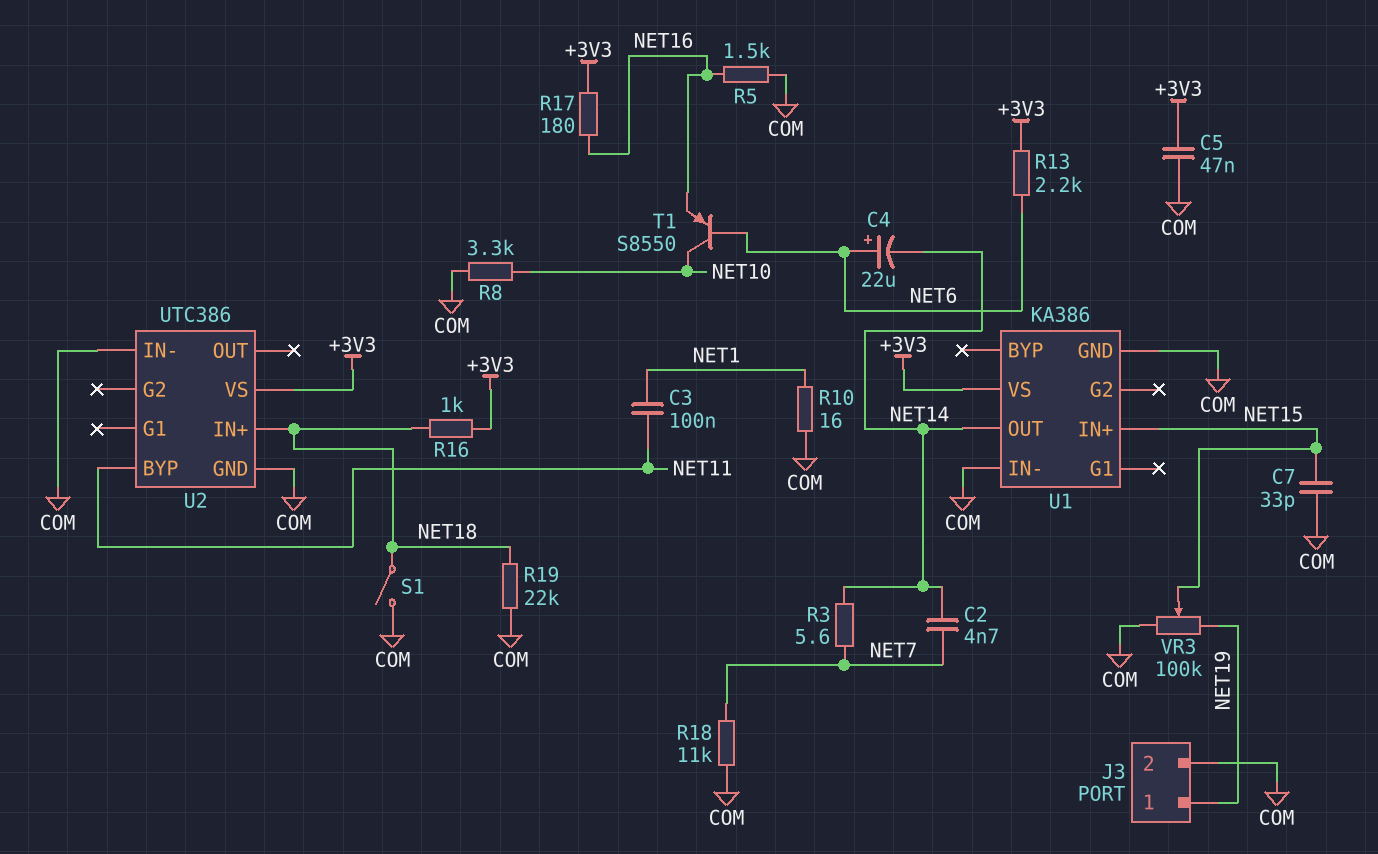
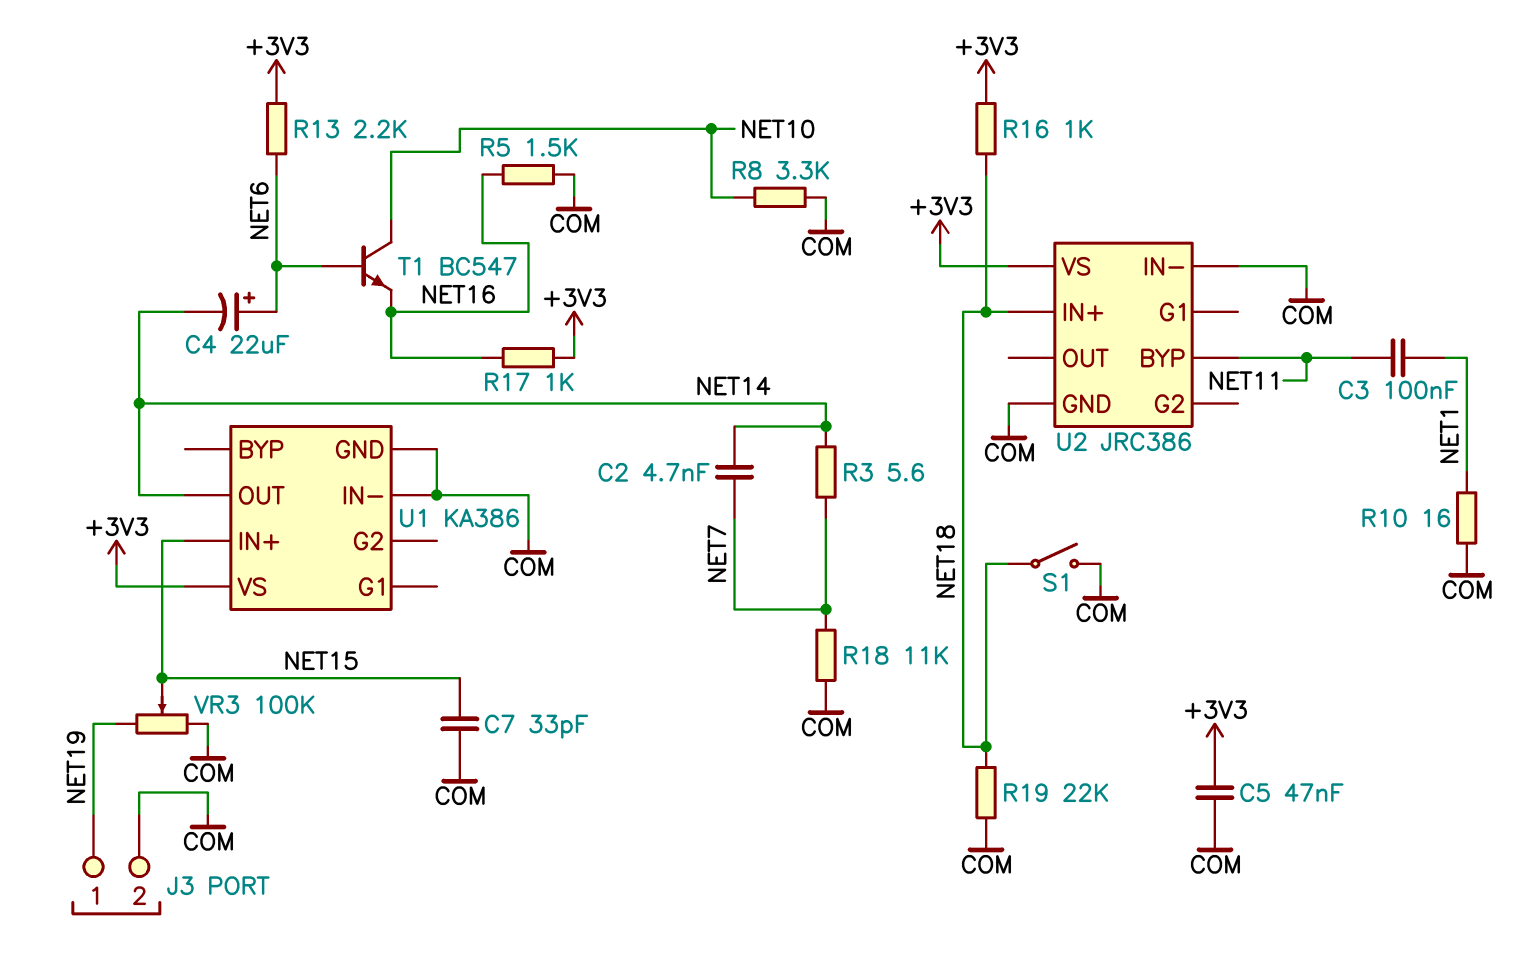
R17: 180 (+3V3, NET16) -> 1k (+3V3, NET16)
T1: PNP S8550 (B NET6, C NET10, E NET16) -> NPN BC547 (B NET6, C NET10, E NET16)
U2: UTC386 -> JRC386

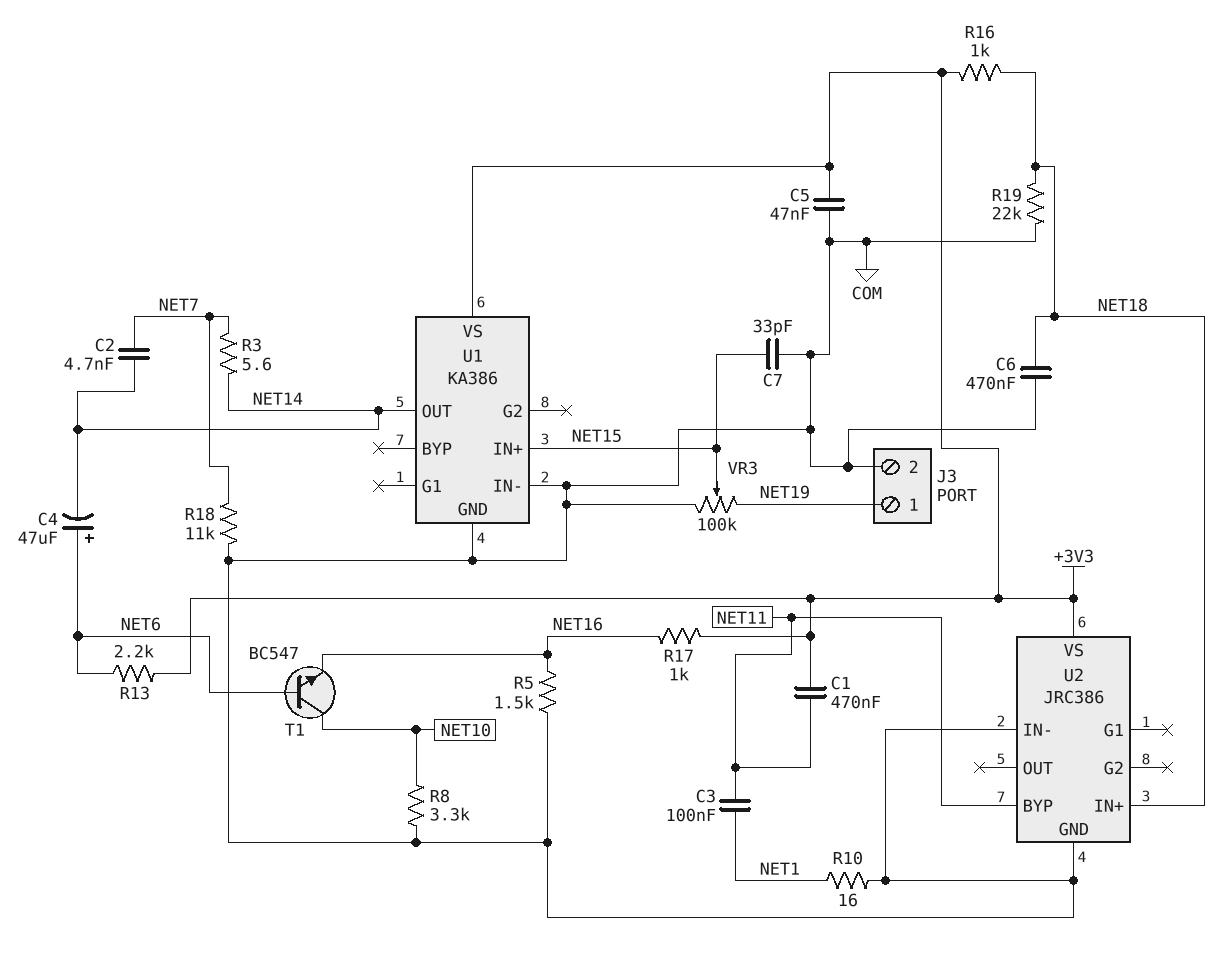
C1: none -> 470nF (+3V3, NET11)
C4: 22uF (plus NET6, minus NET14) -> 47uF (plus NET6, minus NET14)
C6: none -> 470nF (COM, NET18)
S1: switch (COM, NET18) -> none

